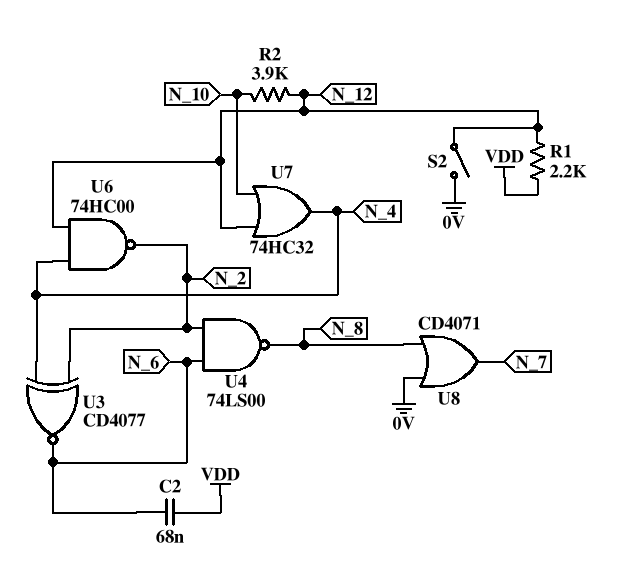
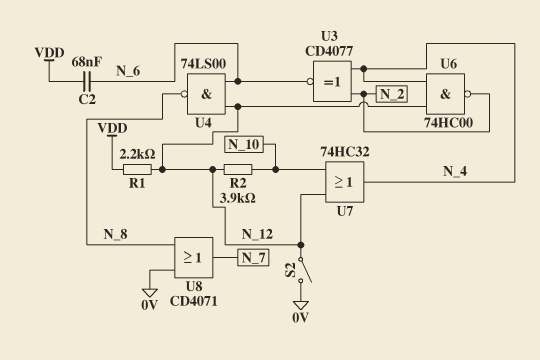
U4: NAND 74LS00 (in N_2, in N_6, out N_8) -> NAND 74LS00 (in N_6, in N_12, out N_8)

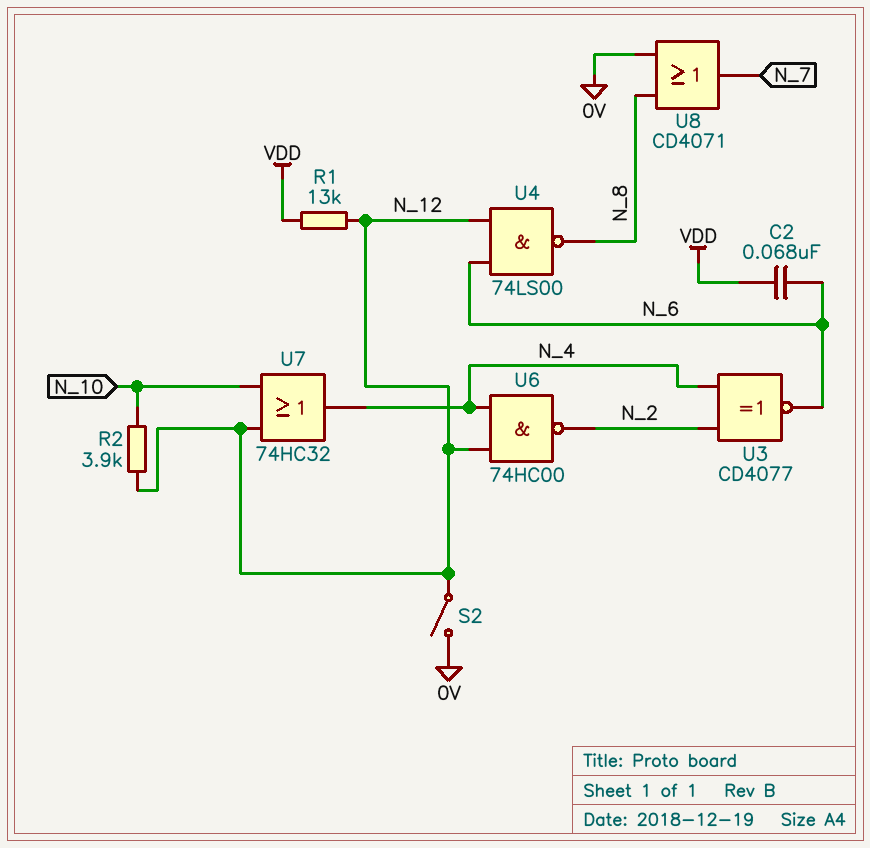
R1: 2.2k (N_12, VDD) -> 13k (N_12, VDD)

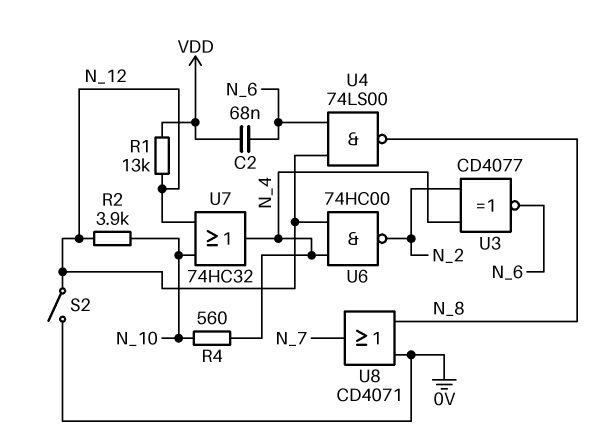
R4: none -> 560 (N_4, N_10)

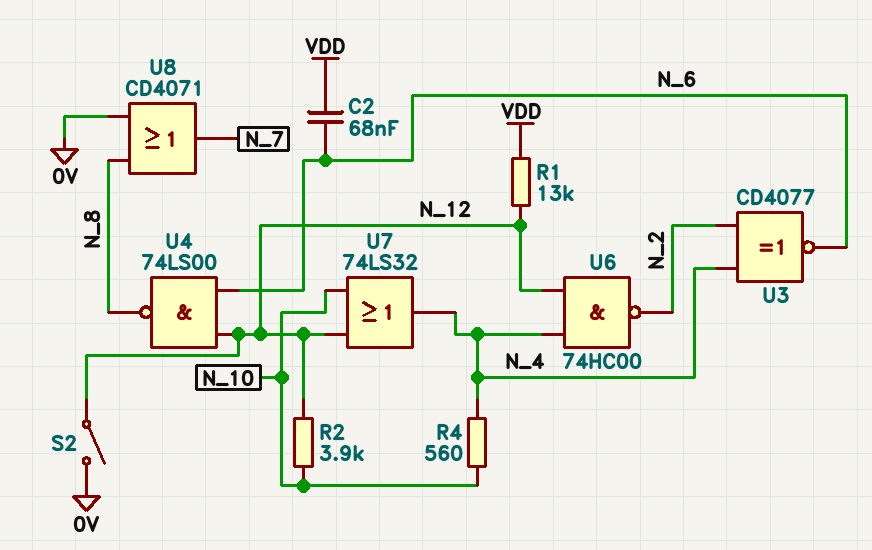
U7: OR 74HC32 (in N_10, in N_12, out N_4) -> OR 74LS32 (in N_10, in N_12, out N_4)

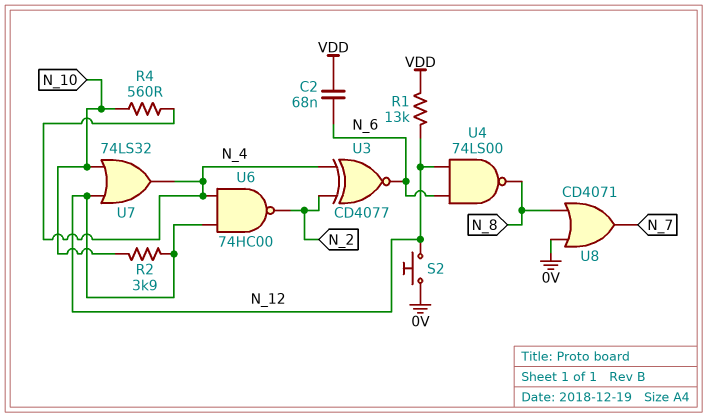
S2: switch (0V, N_12) -> button (0V, N_12)

